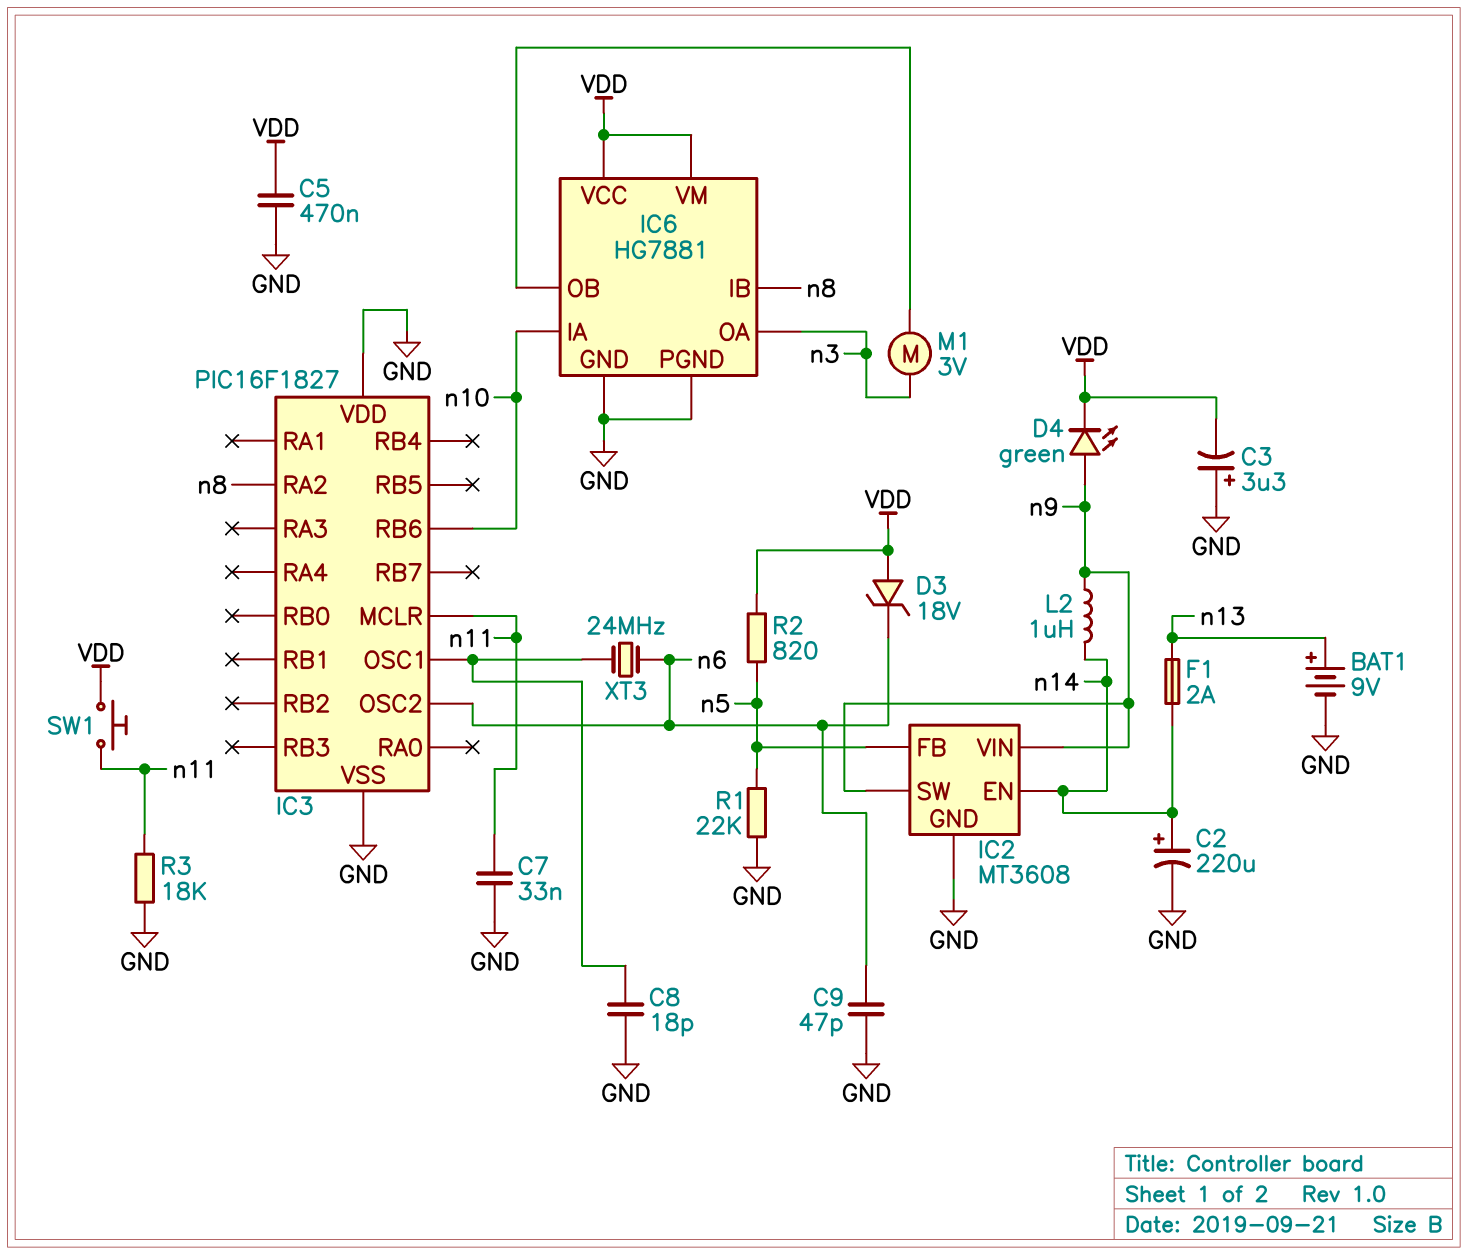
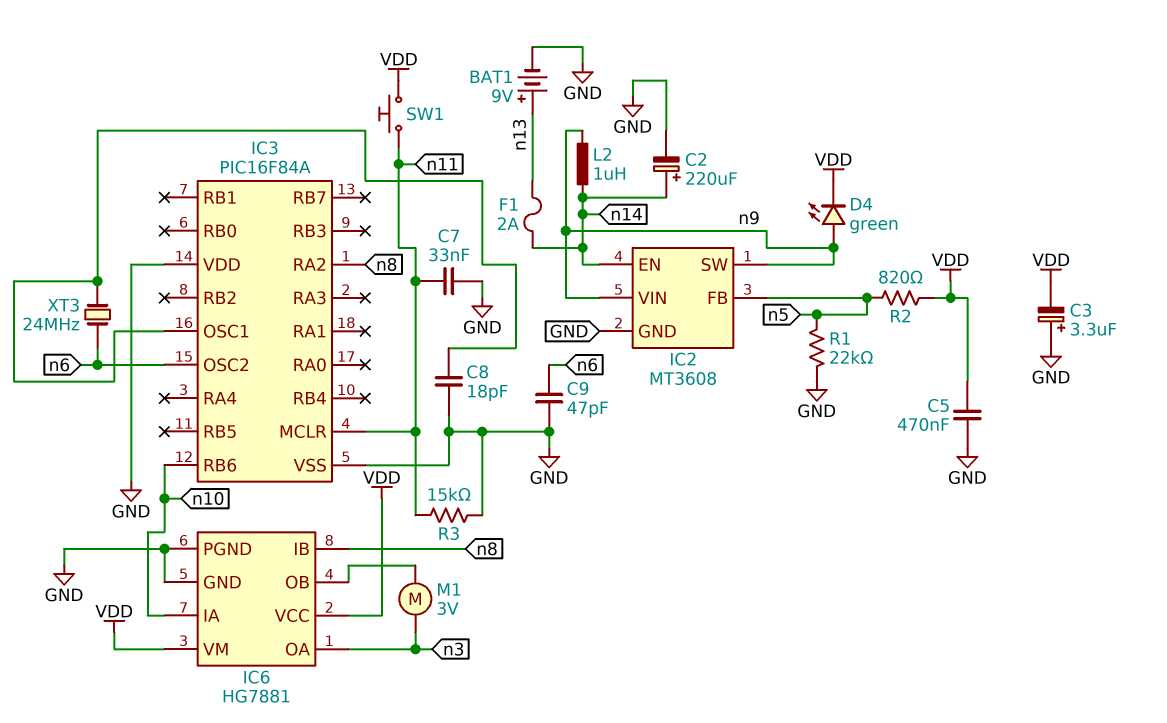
D3: zener 18V (A VDD, K n6) -> none
IC3: PIC16F1827 -> PIC16F84A
R3: 18k (GND, n11) -> 15k (GND, n11)

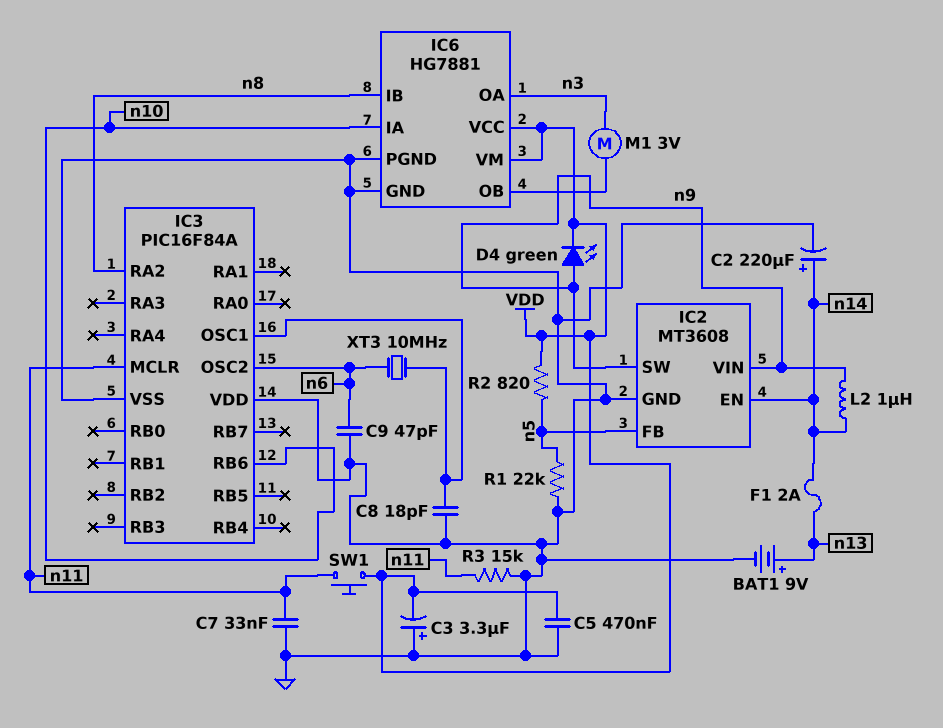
XT3: 24MHz (IC3/OSC1, n6) -> 10MHz (IC3/OSC1, n6)

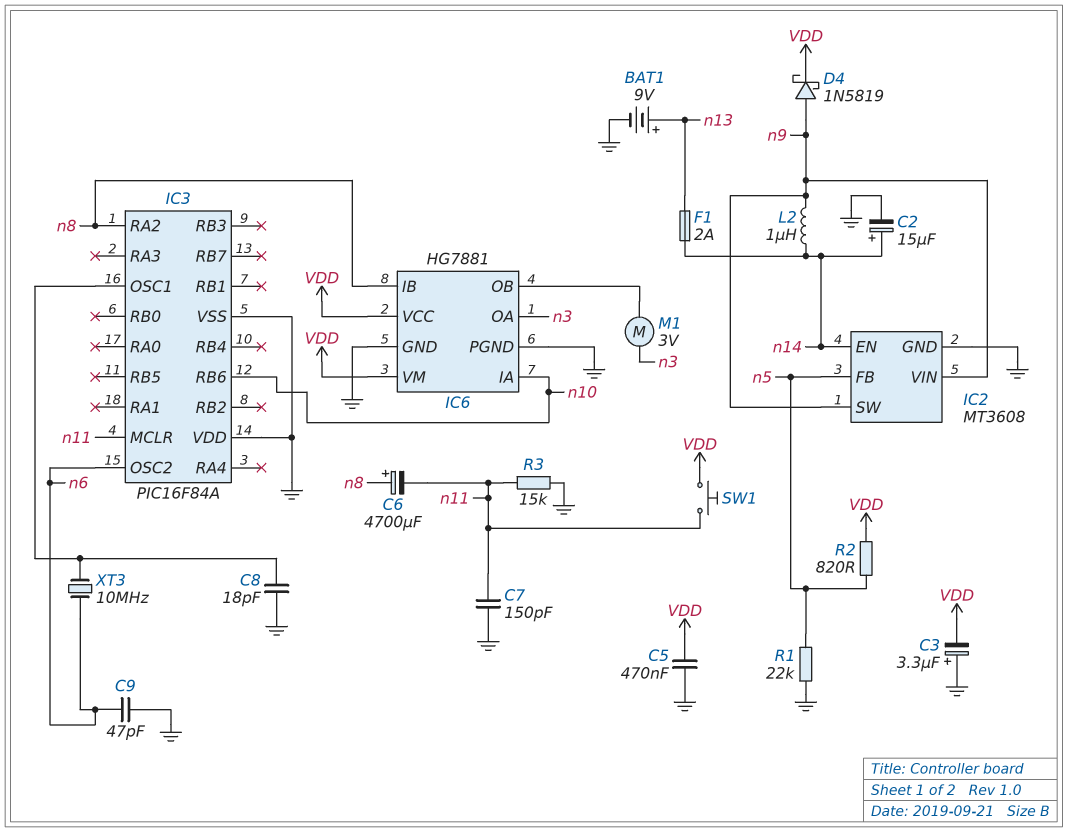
C2: 220uF (plus n14, minus GND) -> 15uF (plus n14, minus GND)
C6: none -> 4700uF (plus n8, minus n11)
C7: 33nF (GND, n11) -> 150pF (GND, n11)
D4: LED green (A n9, K VDD) -> schottky 1N5819 (A n9, K VDD)

